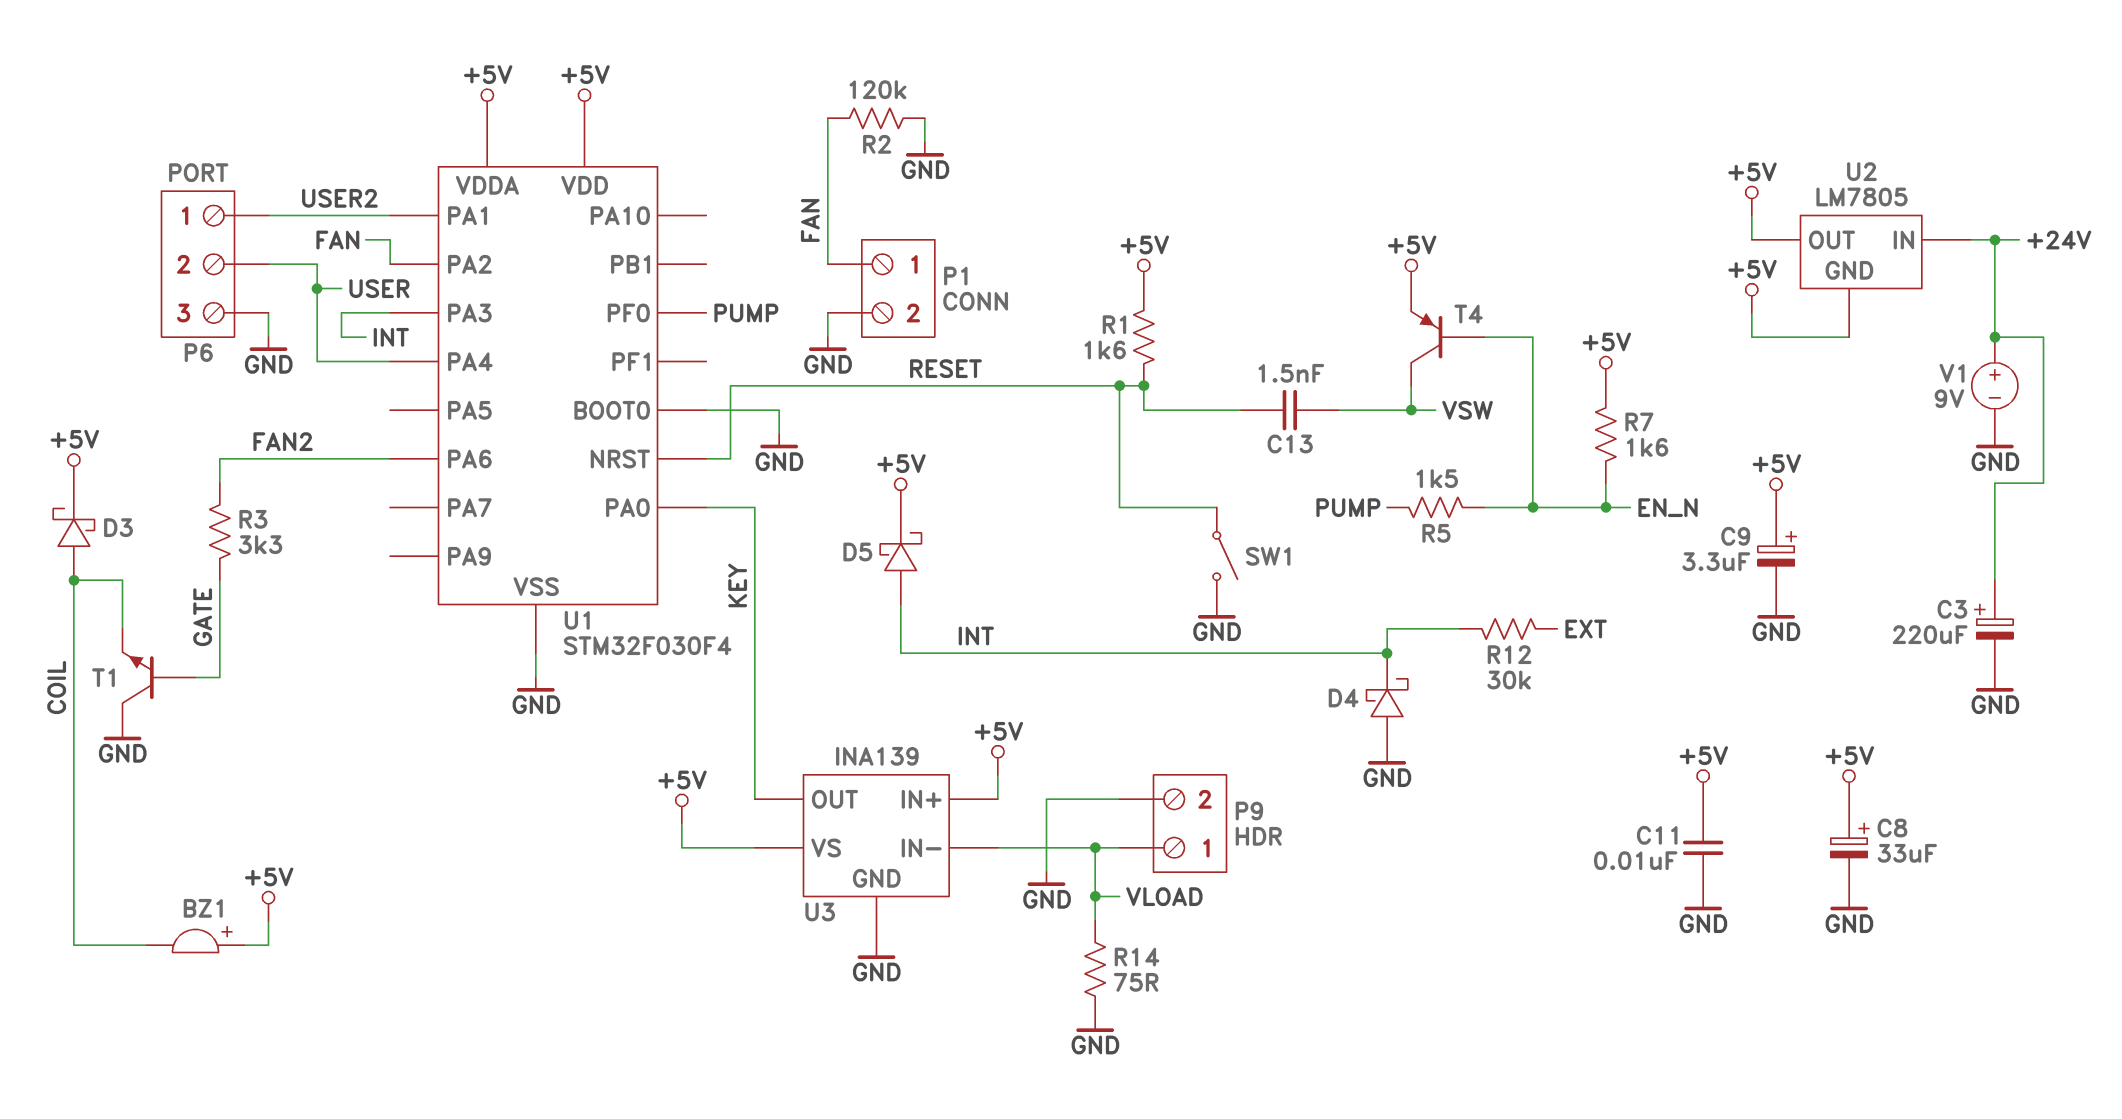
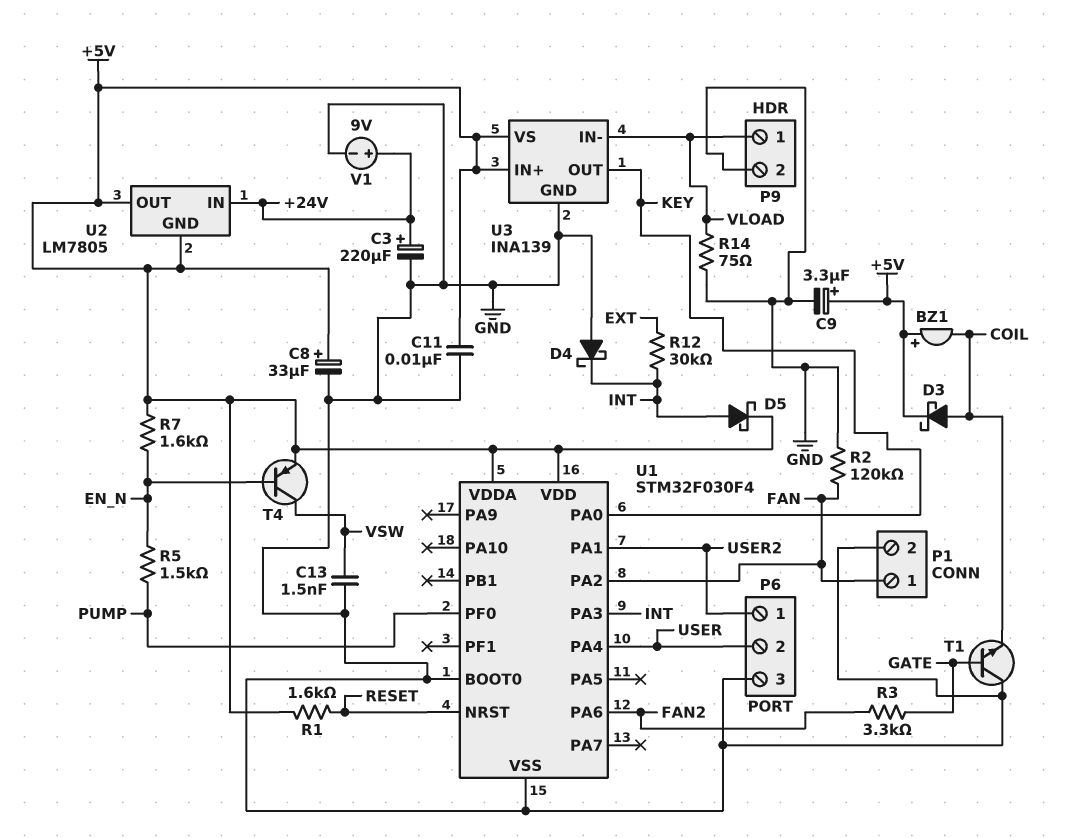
C13: 1.5nF (RESET, VSW) -> 1.5nF (GND, VSW)
SW1: switch (GND, RESET) -> none

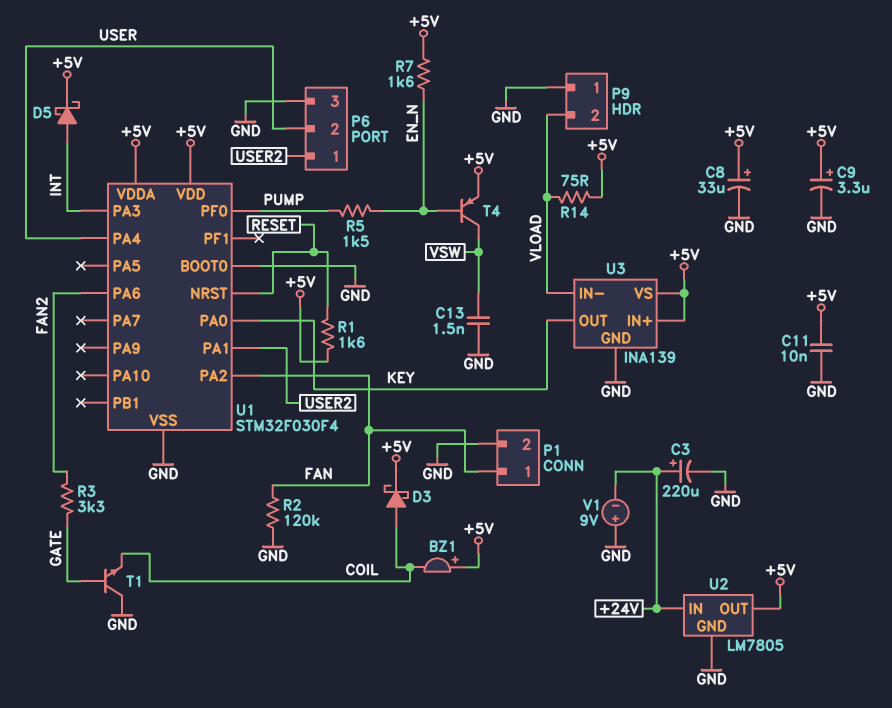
D4: schottky (A GND, K INT) -> none
P9 pin 1: VLOAD -> GND
P9 pin 2: GND -> VLOAD
R12: 30k (EXT, INT) -> none
R14: 75 (GND, VLOAD) -> 75 (+5V, VLOAD)
U2 pin GND: +5V -> GND
V1: 9V (plus +24V, minus GND) -> 9V (plus GND, minus +24V)

